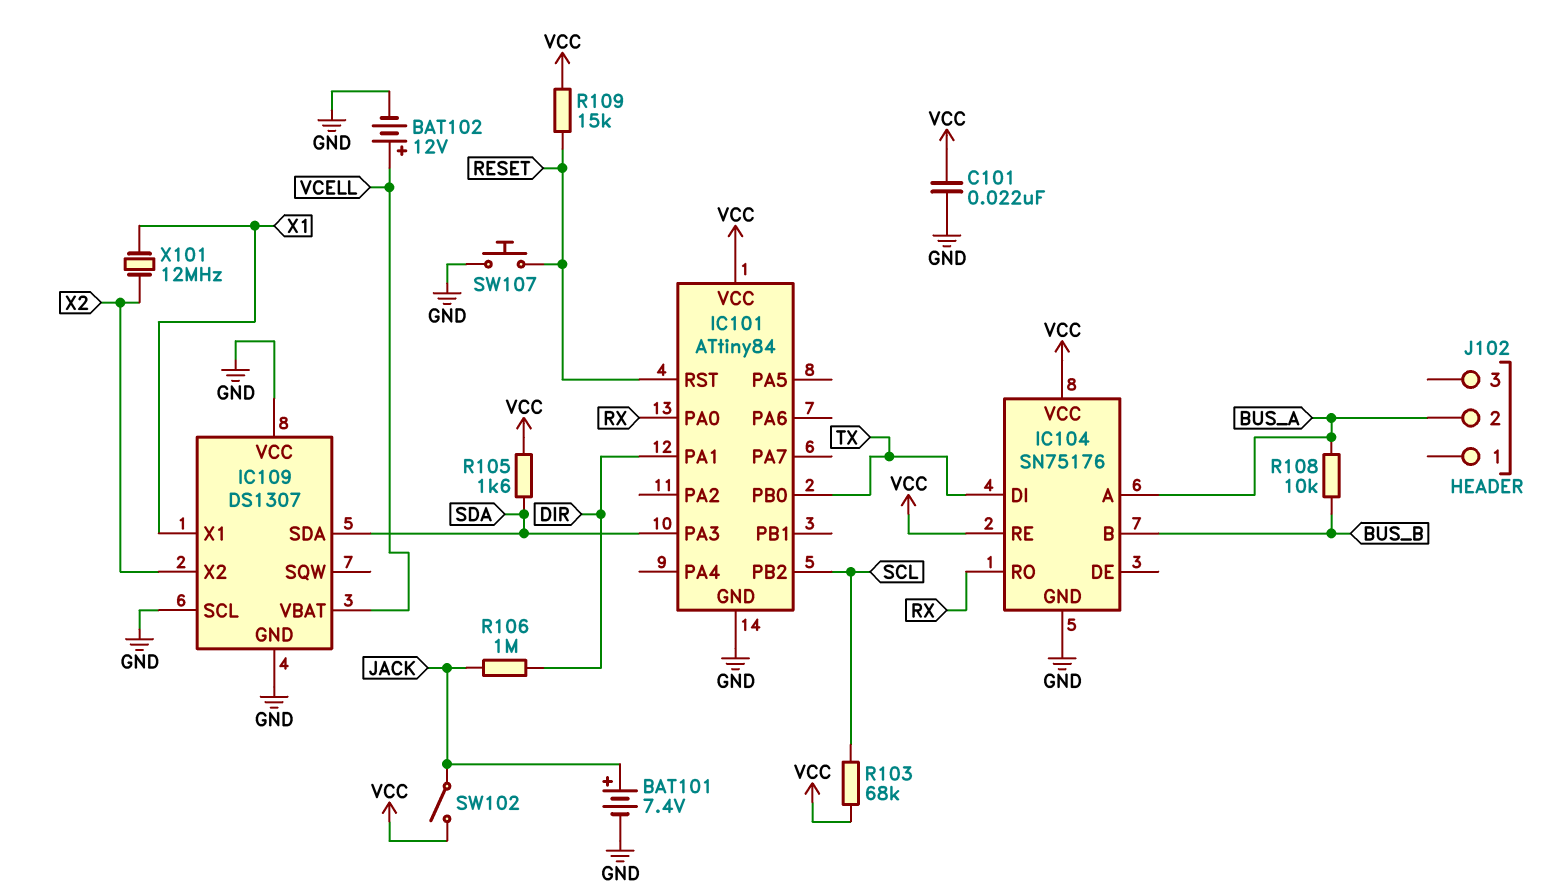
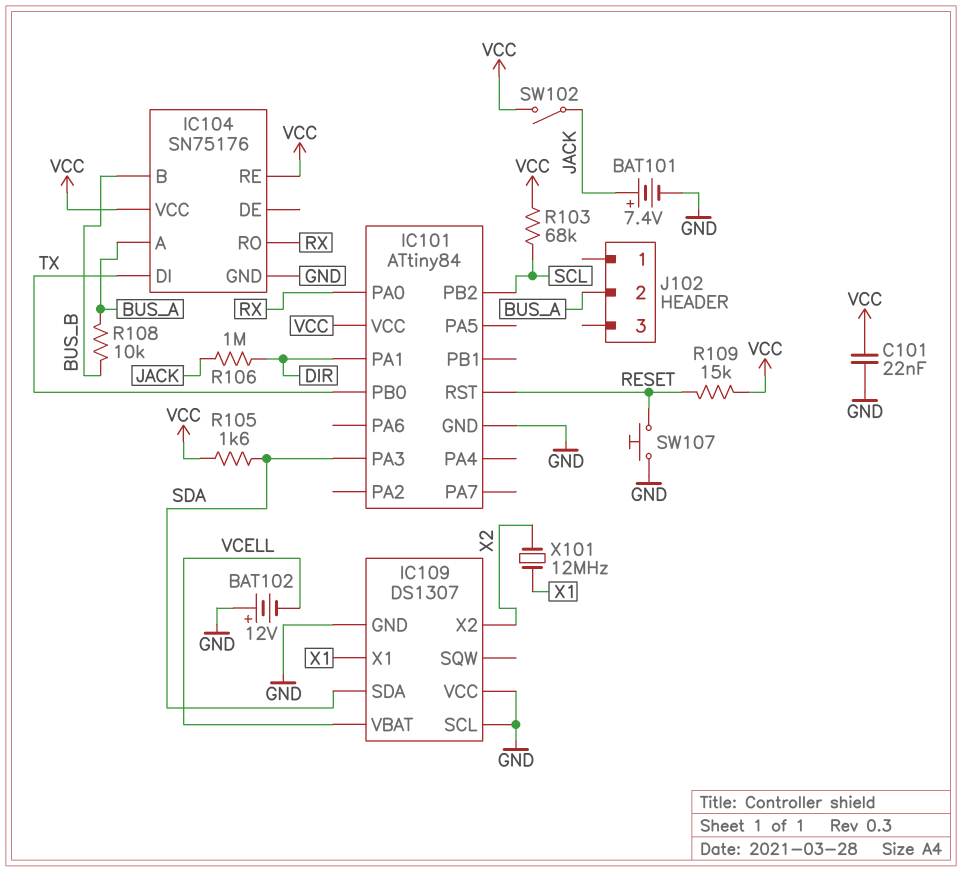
BAT102: 12V (plus VCELL, minus GND) -> 12V (plus GND, minus VCELL)

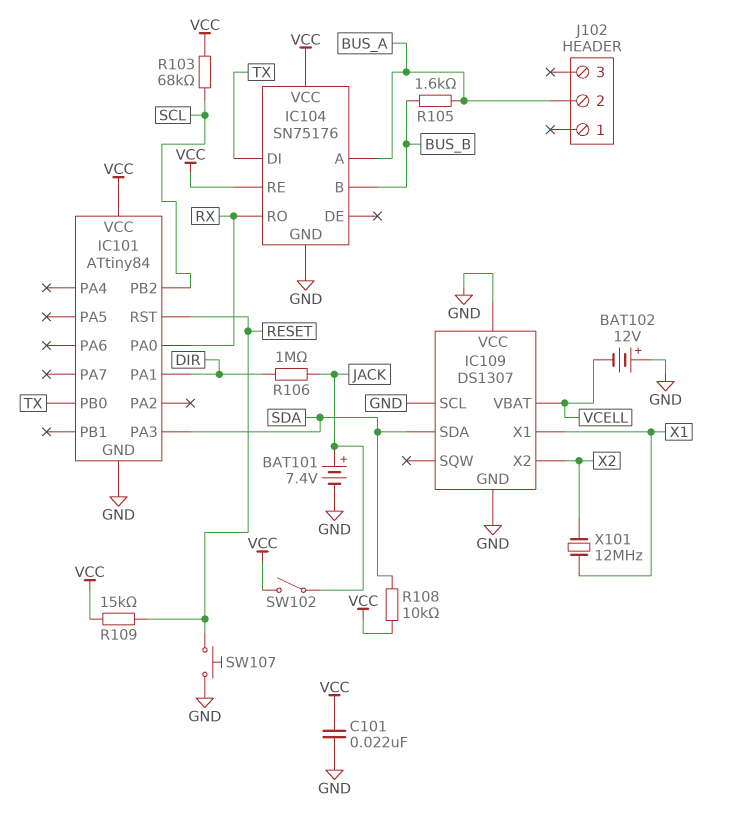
R105: 1.6k (SDA, VCC) -> 1.6k (BUS_A, BUS_B)
R108: 10k (BUS_A, BUS_B) -> 10k (SDA, VCC)

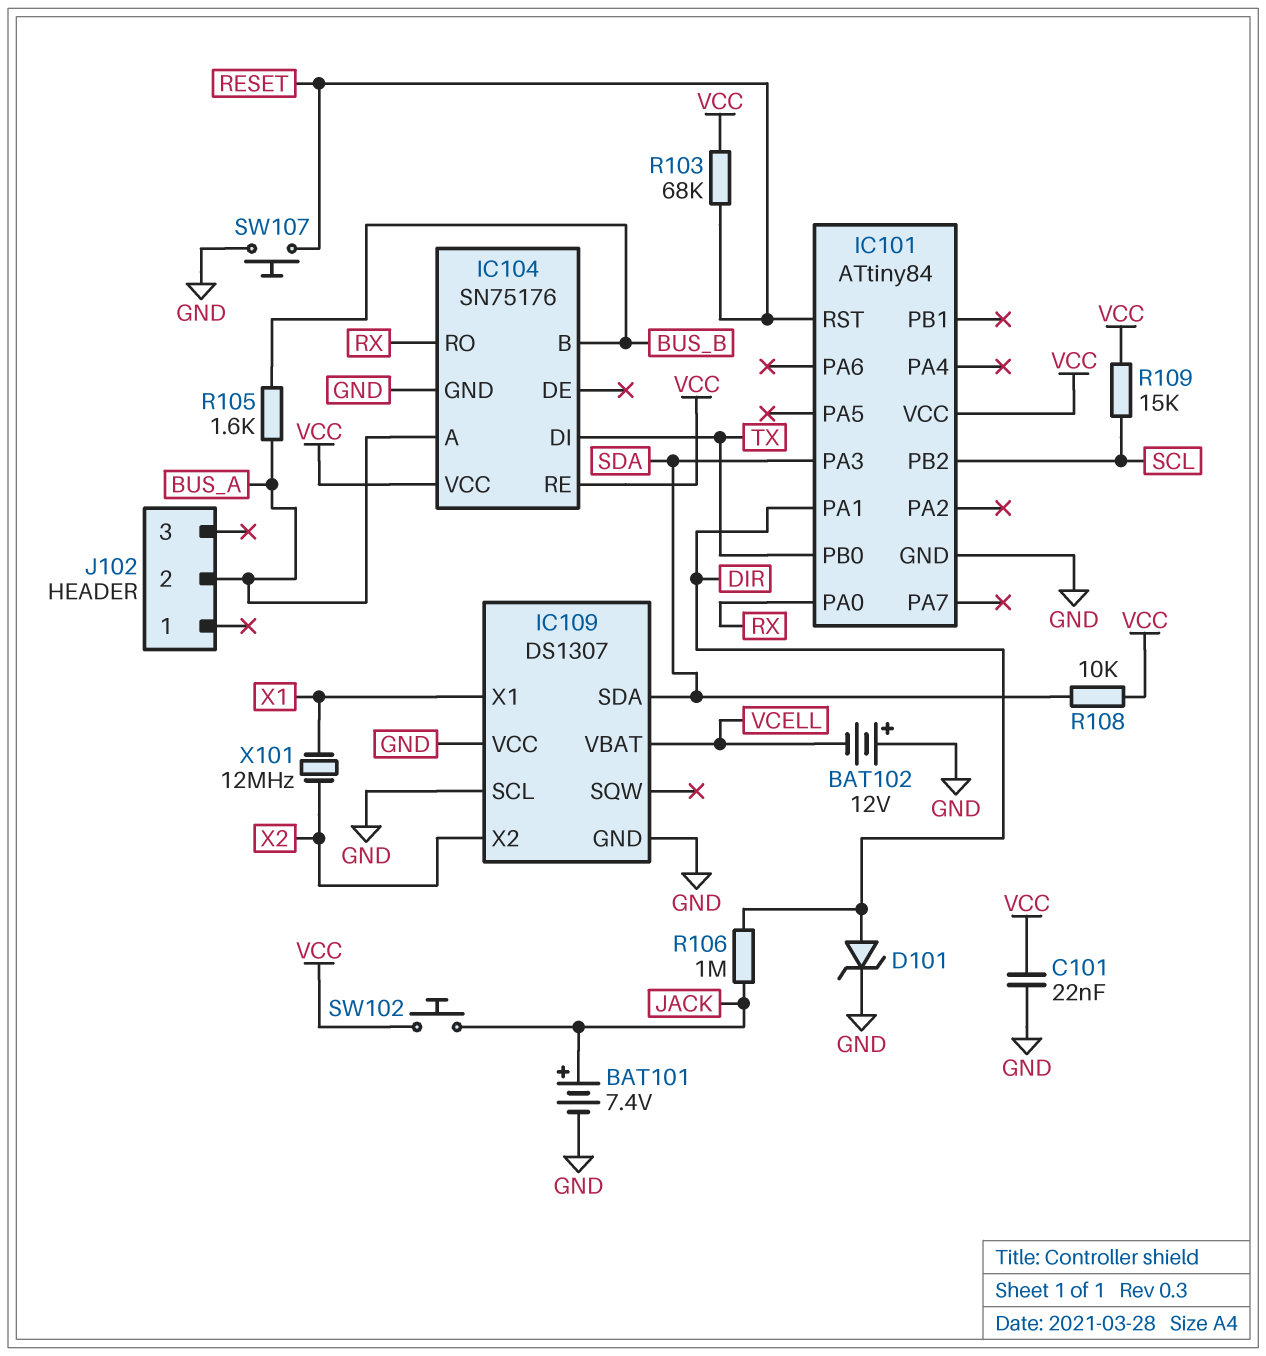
D101: none -> zener (A DIR, K GND)
R103: 68k (SCL, VCC) -> 68k (RESET, VCC)
R109: 15k (RESET, VCC) -> 15k (SCL, VCC)
SW102: switch (JACK, VCC) -> button (JACK, VCC)

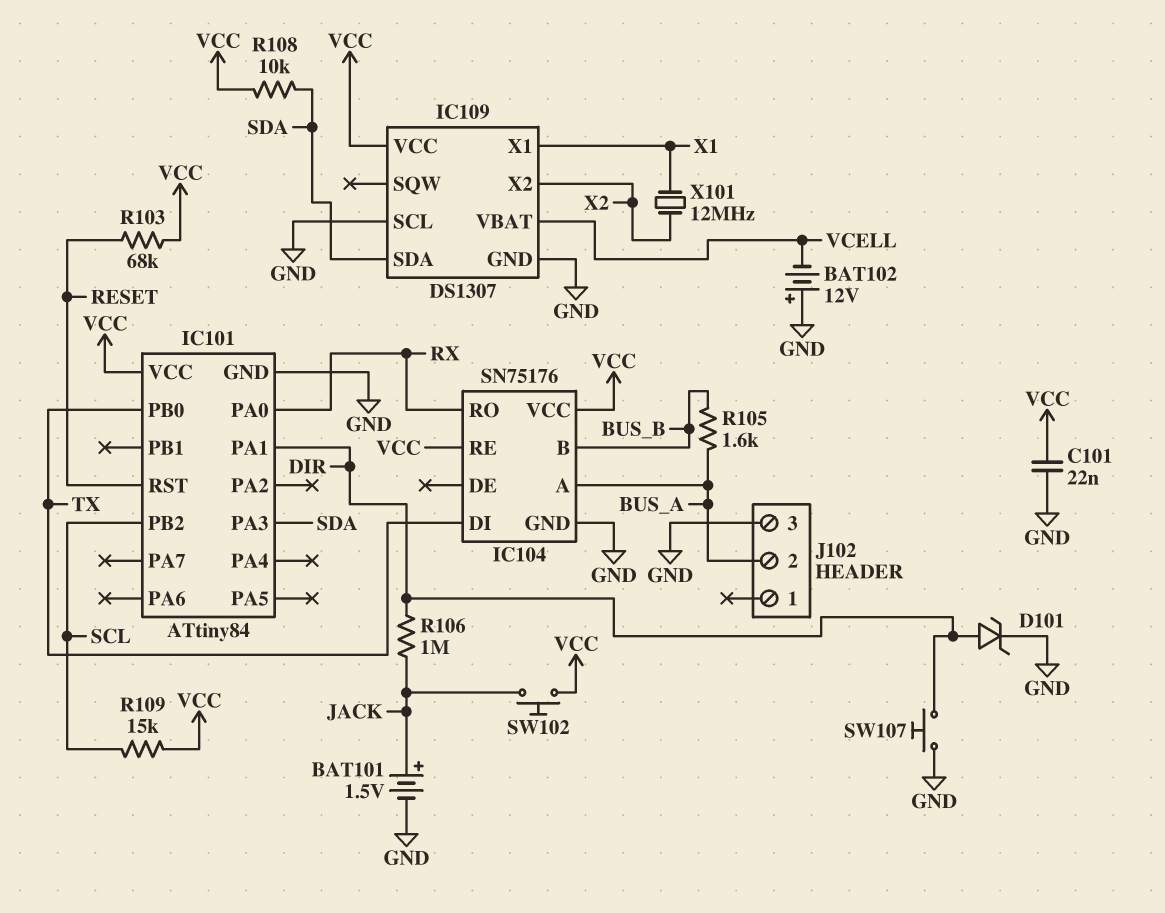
BAT101: 7.4V (plus JACK, minus GND) -> 1.5V (plus JACK, minus GND)
IC109 pin VCC: GND -> VCC
J102 pin 3: none -> GND
SW107: button (GND, RESET) -> button (DIR, GND)

